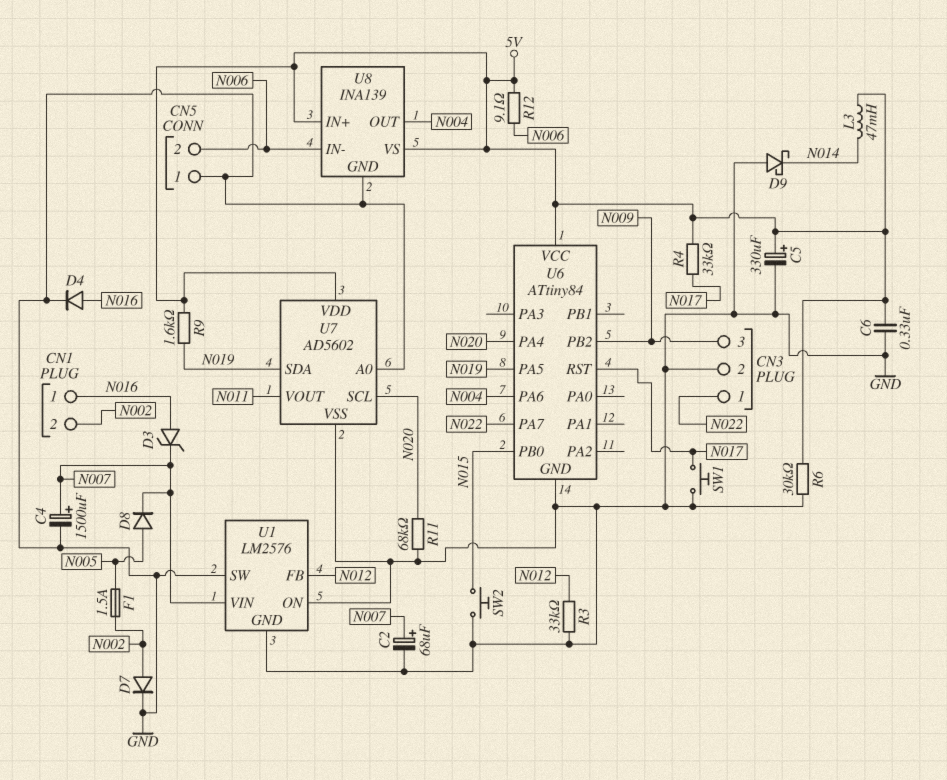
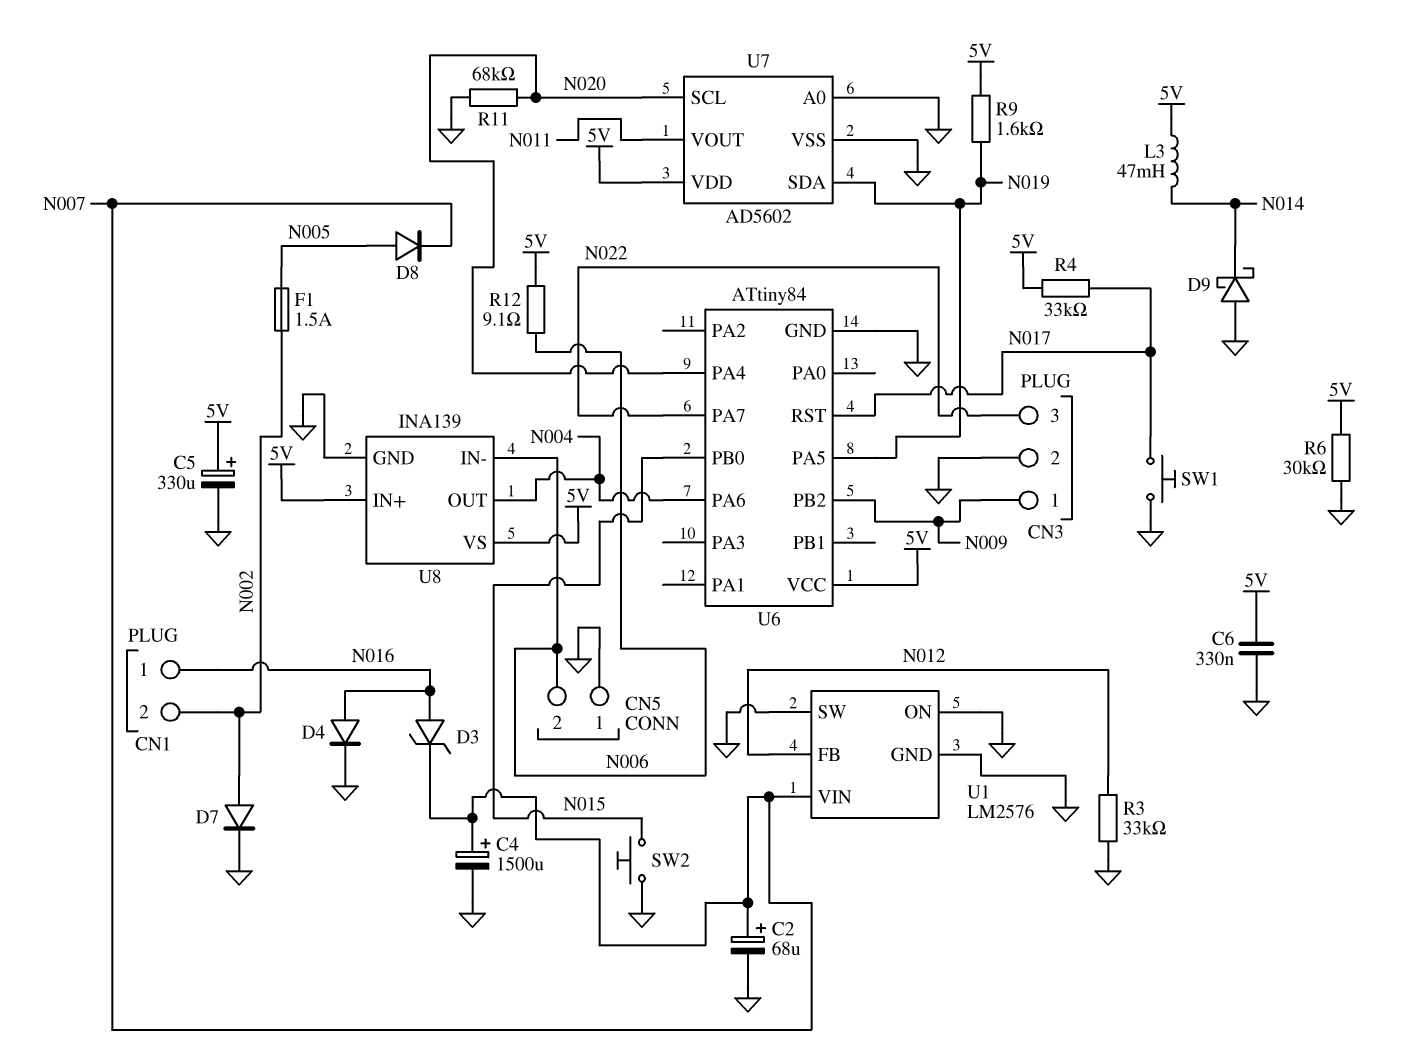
CN3 pin 1: N022 -> N009
CN3 pin 3: N009 -> N022

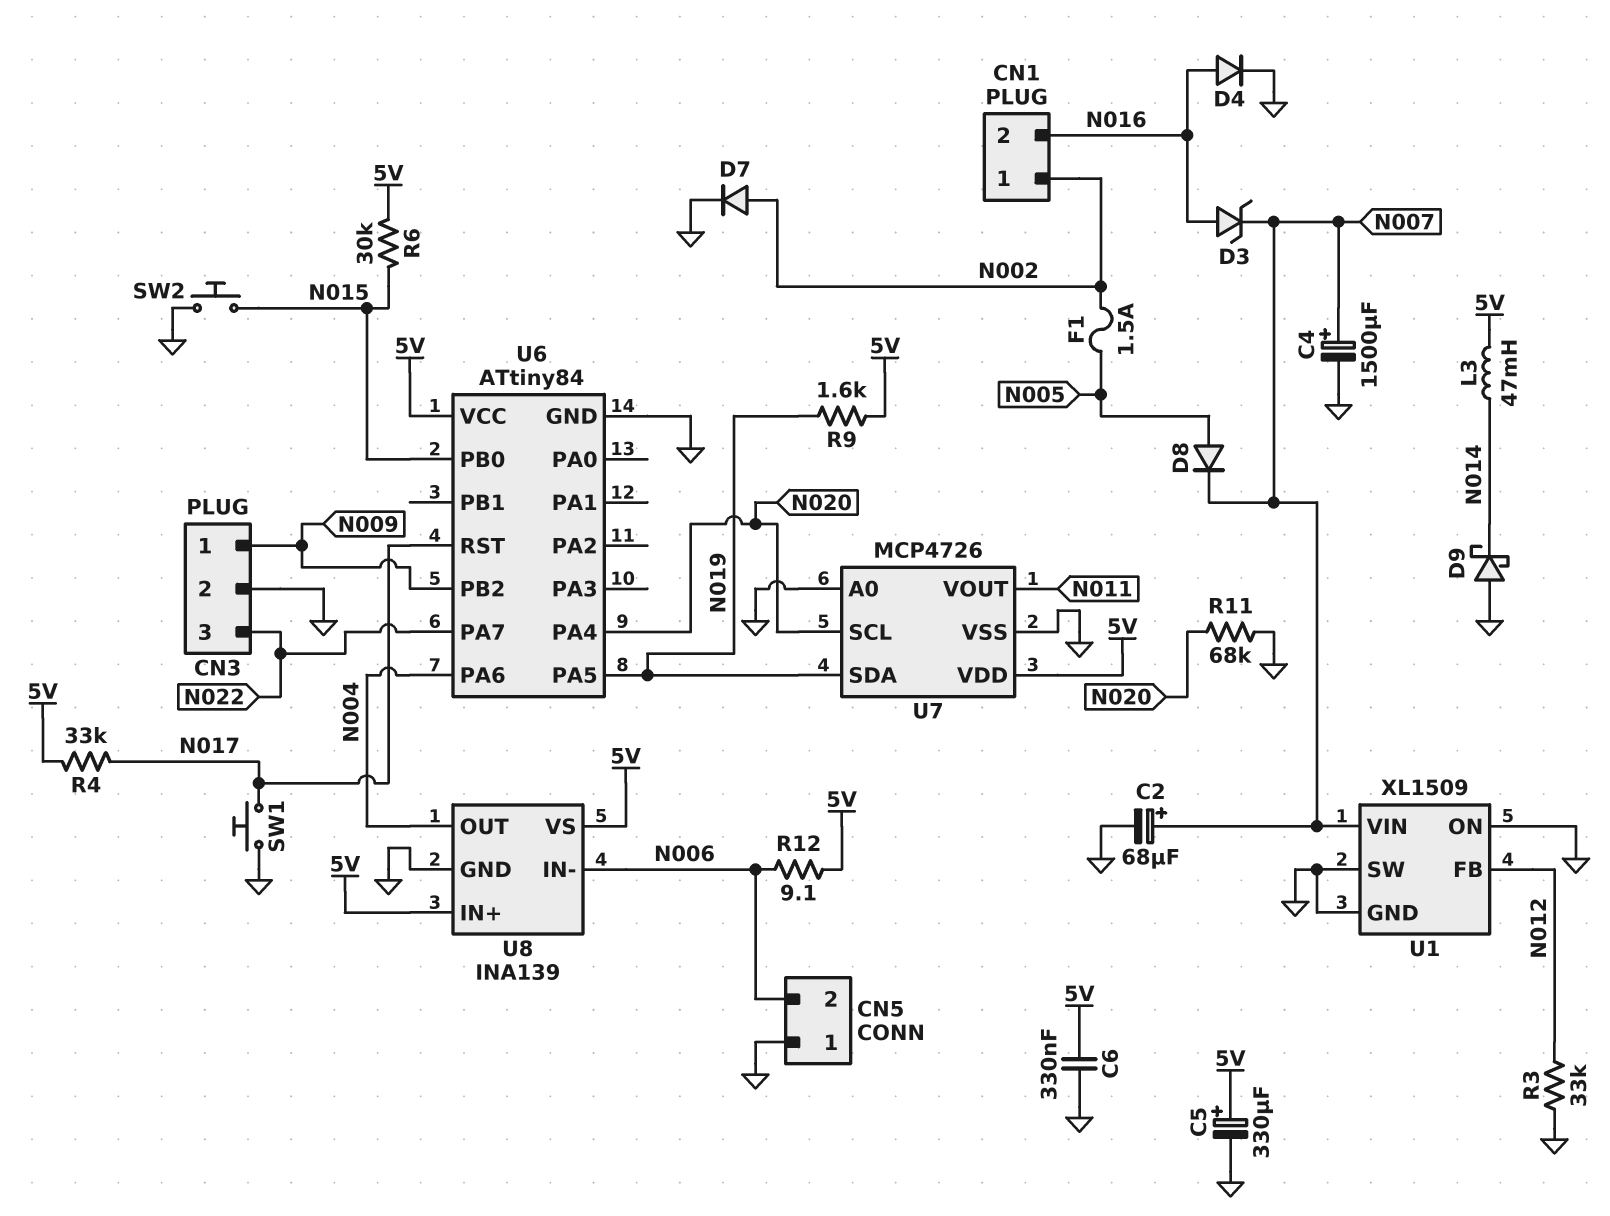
CN1 pin 1: N016 -> N002
CN1 pin 2: N002 -> N016
R6: 30k (5V, GND) -> 30k (5V, N015)
U1: LM2576 -> XL1509
U7: AD5602 -> MCP4726

